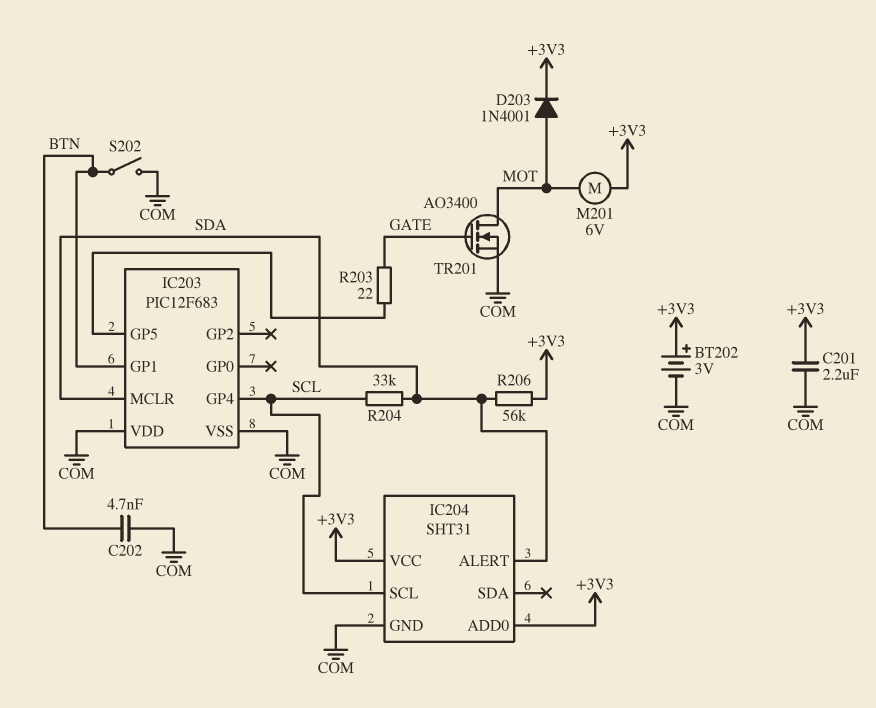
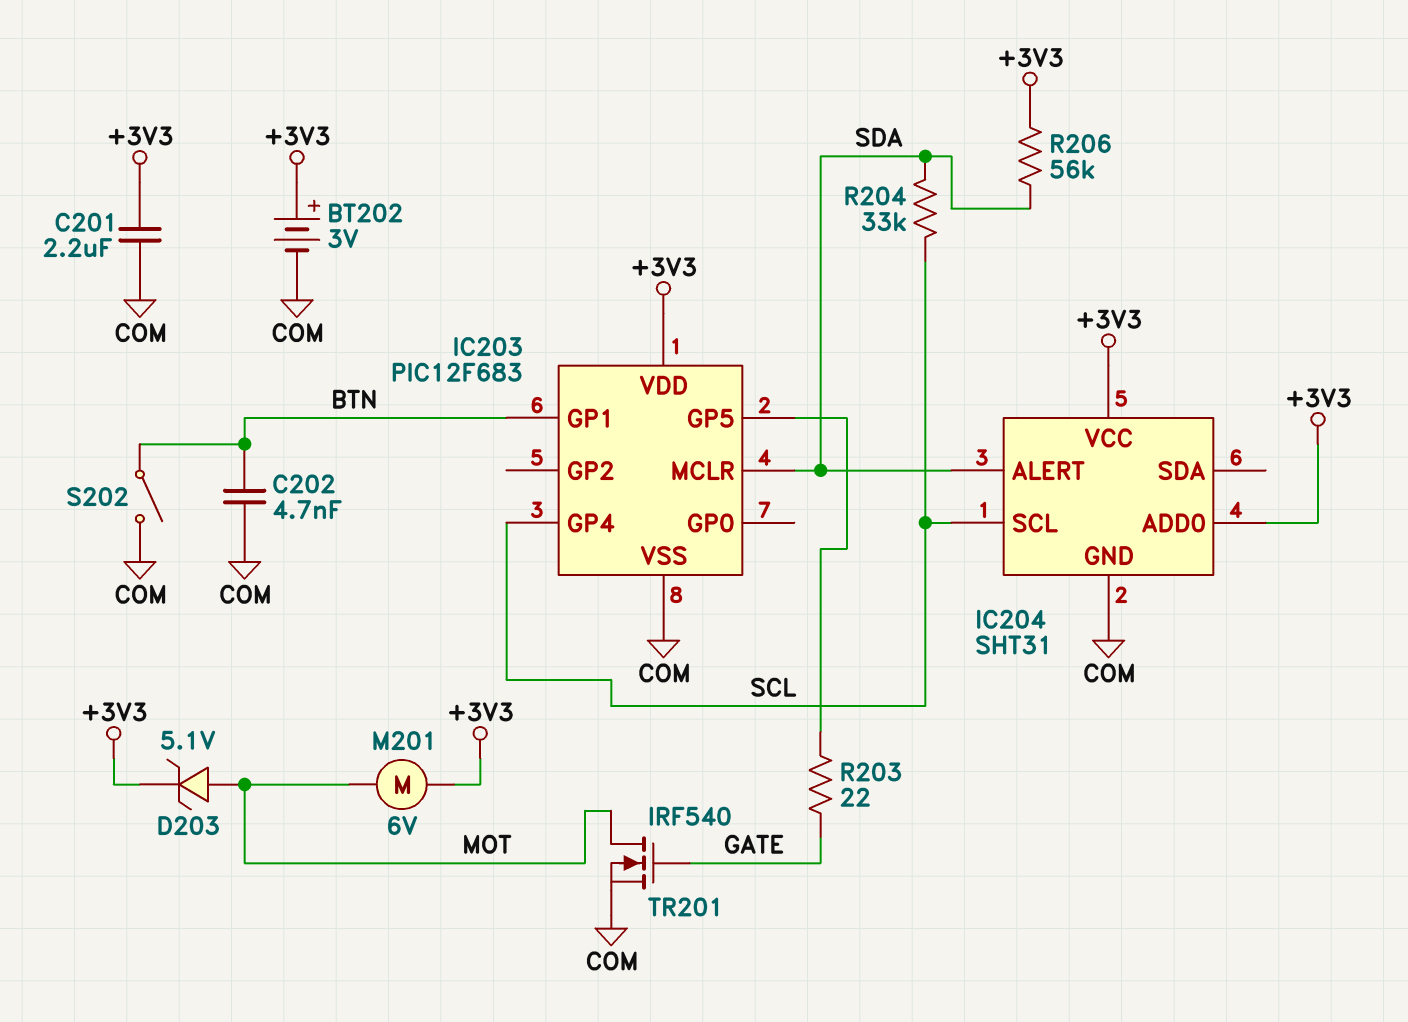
D203: diode 1N4001 (A MOT, K +3V3) -> zener 5.1V (A MOT, K +3V3)
IC203 pin VDD: COM -> +3V3
TR201: NMOS AO3400 (G GATE, D MOT, S COM) -> NMOS IRF540 (G GATE, D MOT, S COM)

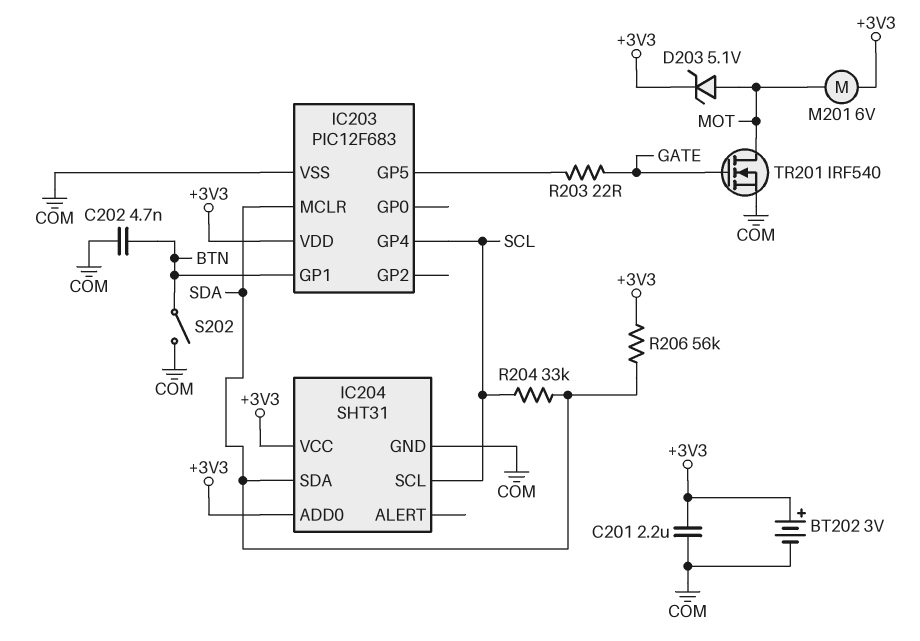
IC204 pin ALERT: SDA -> none
IC204 pin SDA: none -> SDA

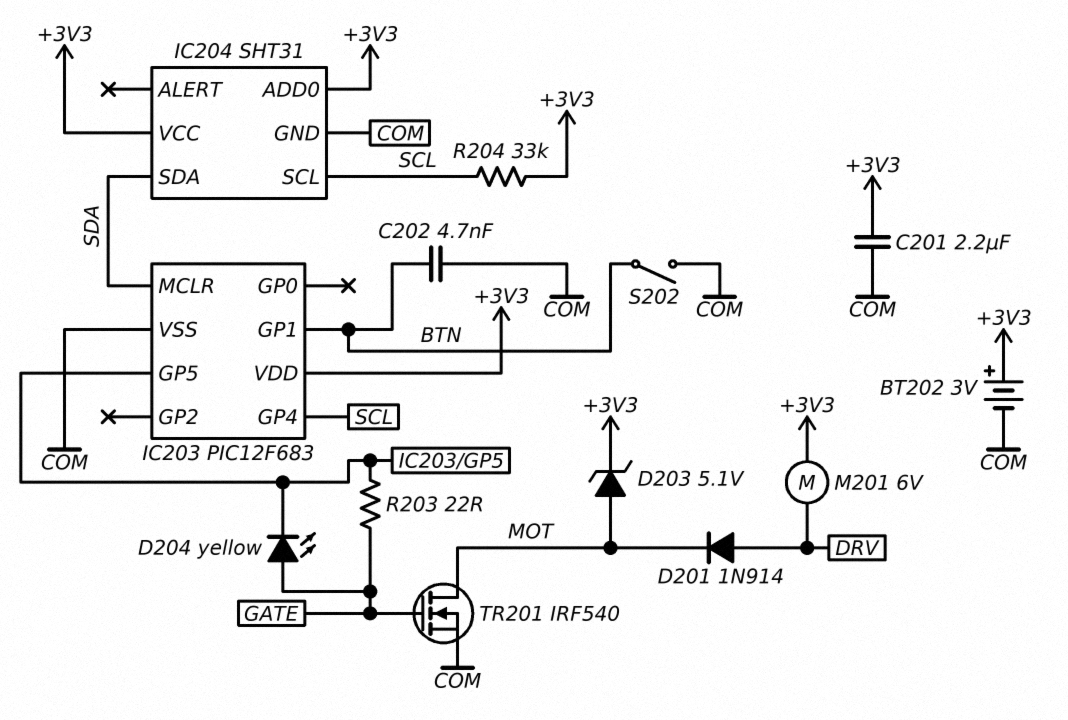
D201: none -> diode 1N914 (A DRV, K MOT)
D204: none -> LED yellow (A GATE, K IC203/GP5)
M201: motor 6V (+3V3, MOT) -> motor 6V (+3V3, DRV)
R204: 33k (SCL, SDA) -> 33k (+3V3, SCL)
R206: 56k (+3V3, SDA) -> none

